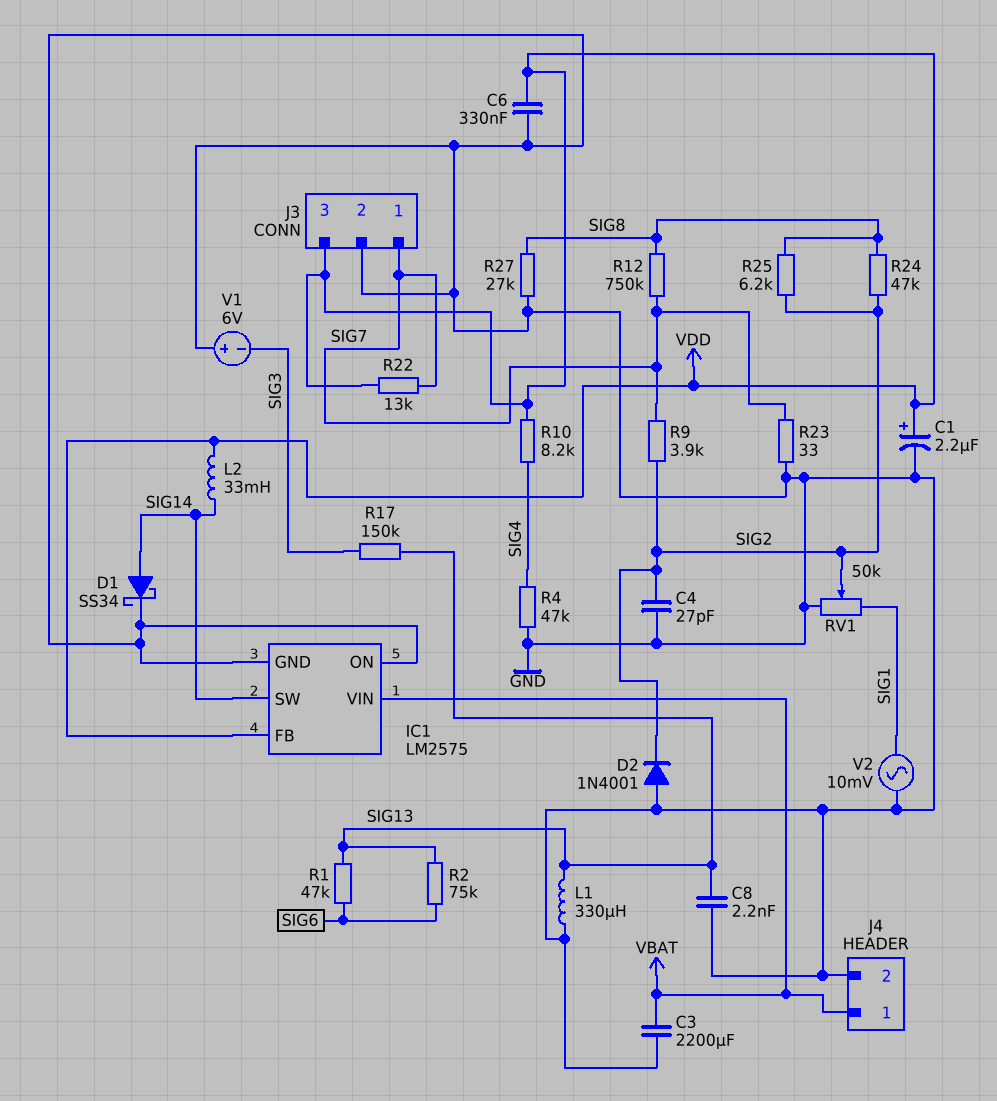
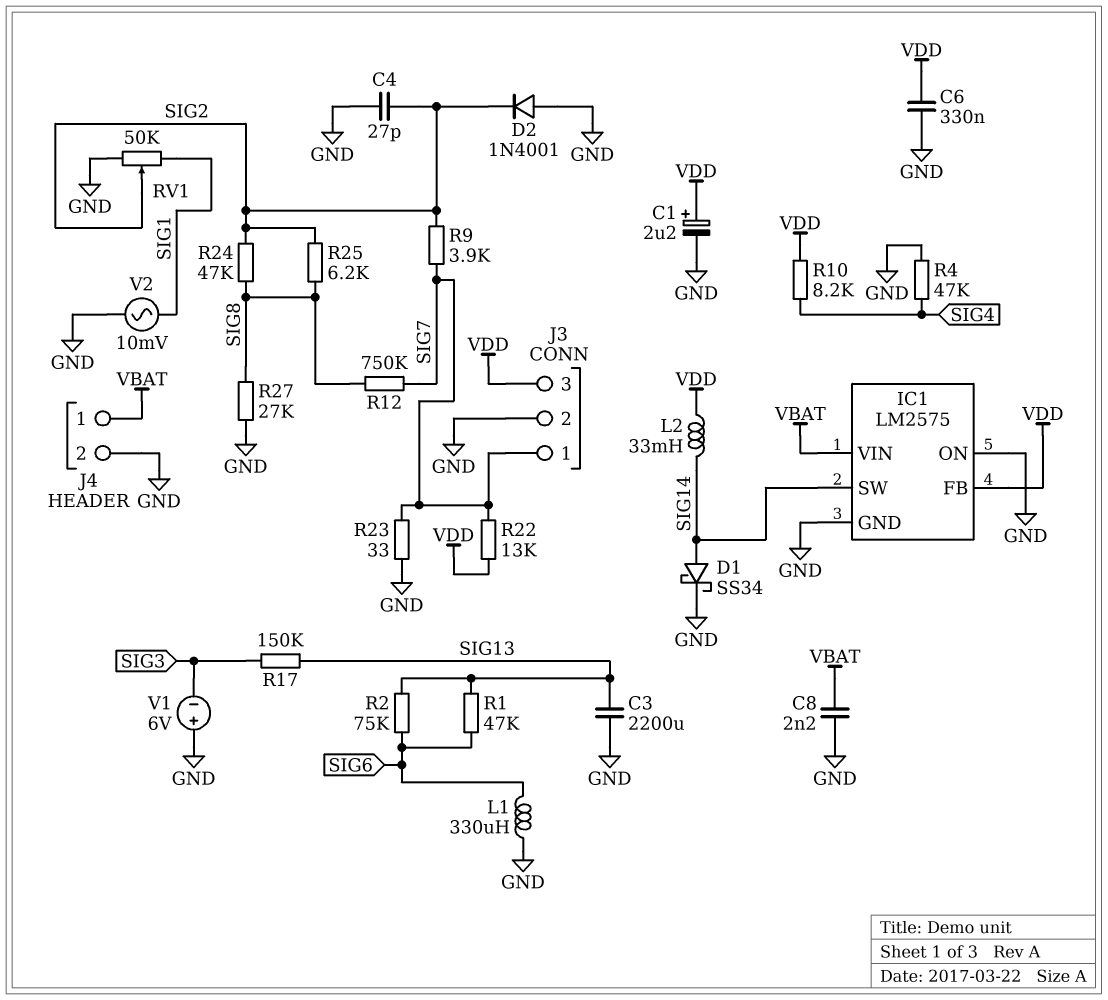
C3: 2200uF (GND, VBAT) -> 2200uF (GND, SIG13)
C8: 2.2nF (GND, SIG13) -> 2.2nF (GND, VBAT)
L1: 330uH (GND, SIG13) -> 330uH (GND, SIG6)

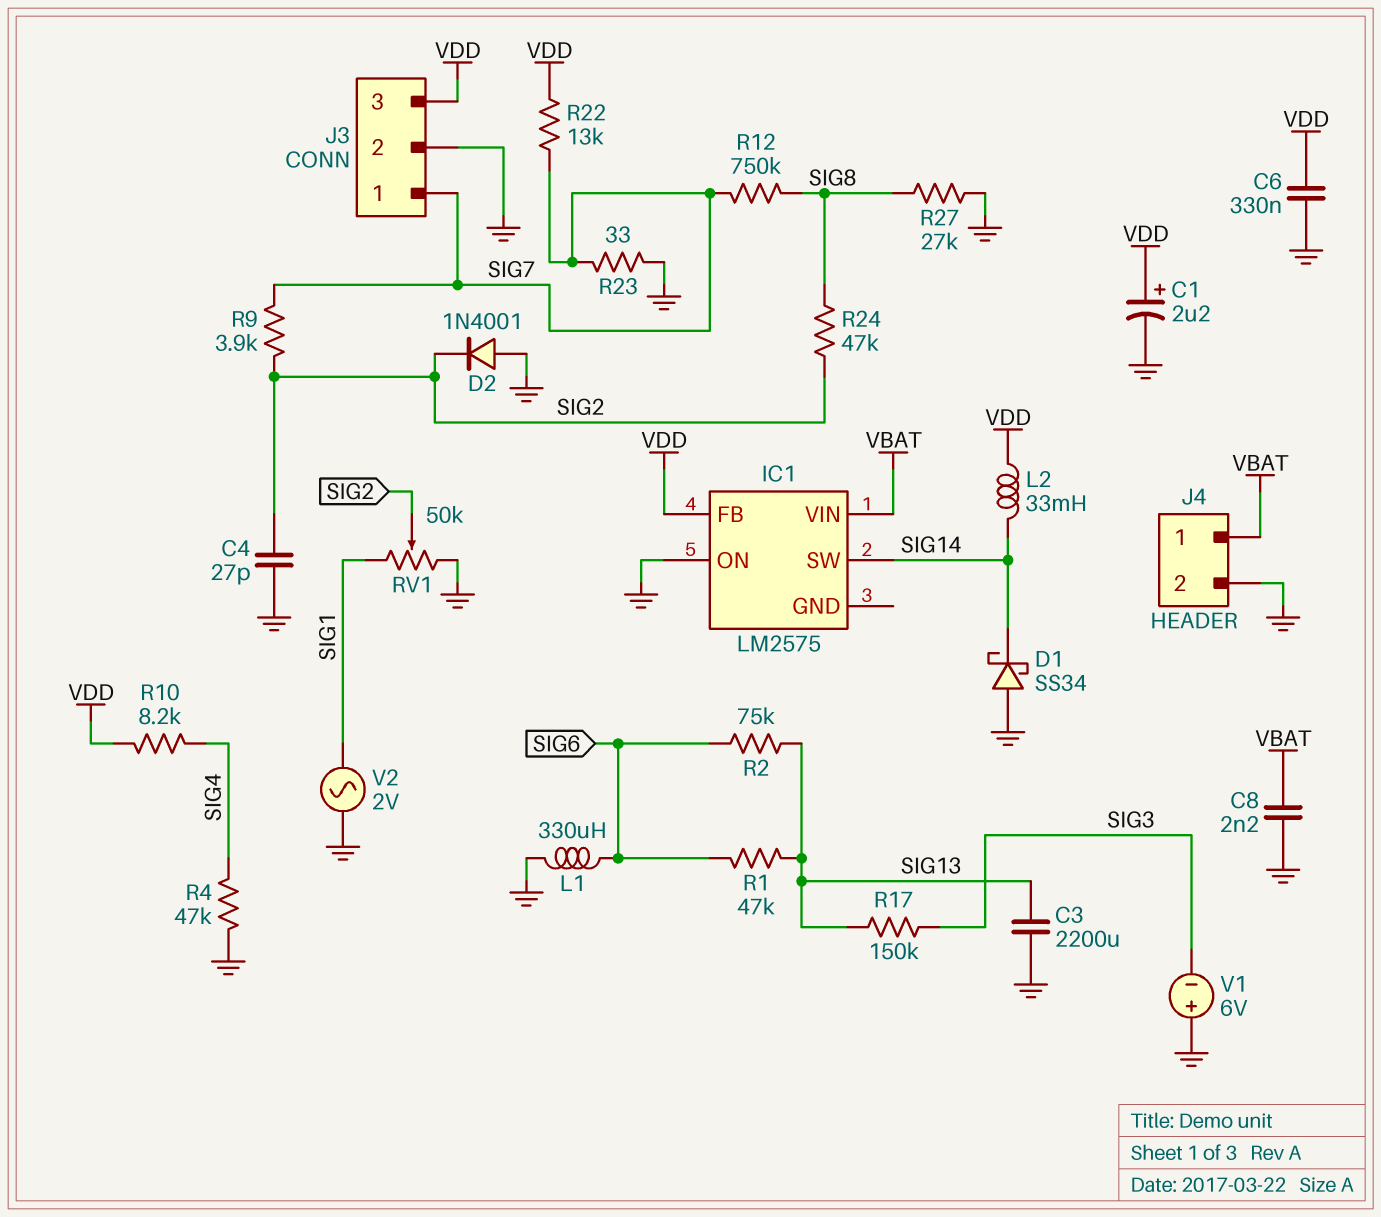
D1: schottky SS34 (A SIG14, K GND) -> schottky SS34 (A GND, K SIG14)
IC1 pin GND: GND -> none
R25: 6.2k (SIG2, SIG8) -> none
V2: AC 10mV (GND, SIG1) -> AC 2V (GND, SIG1)

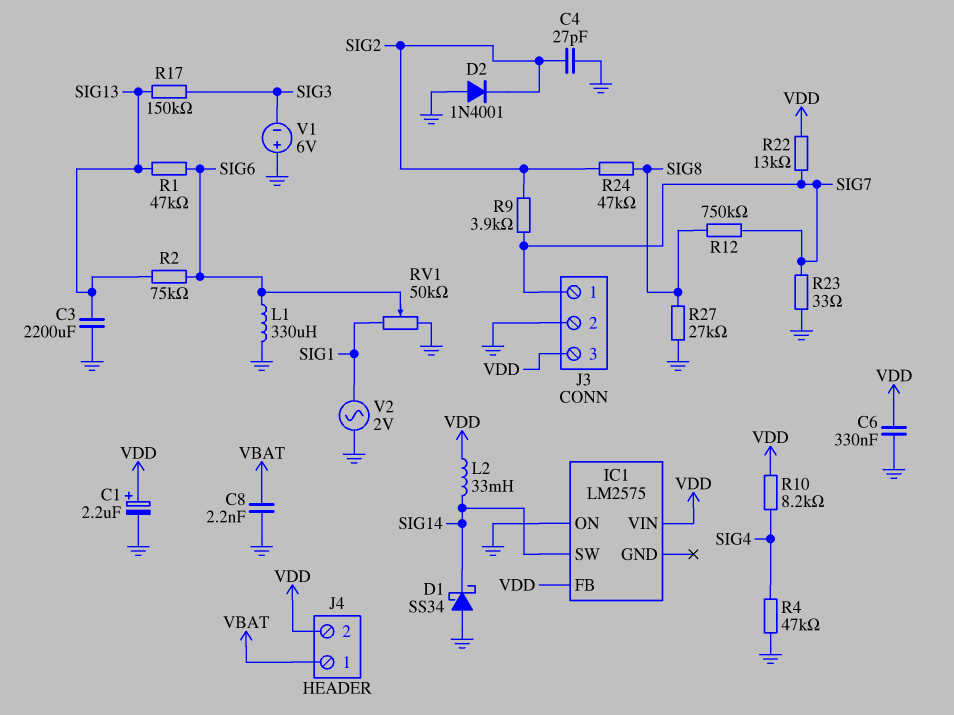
IC1 pin VIN: VBAT -> VDD
J4 pin 2: GND -> VDD
RV1: 50k (GND, SIG1, wiper SIG2) -> 50k (GND, SIG1, wiper SIG6)

